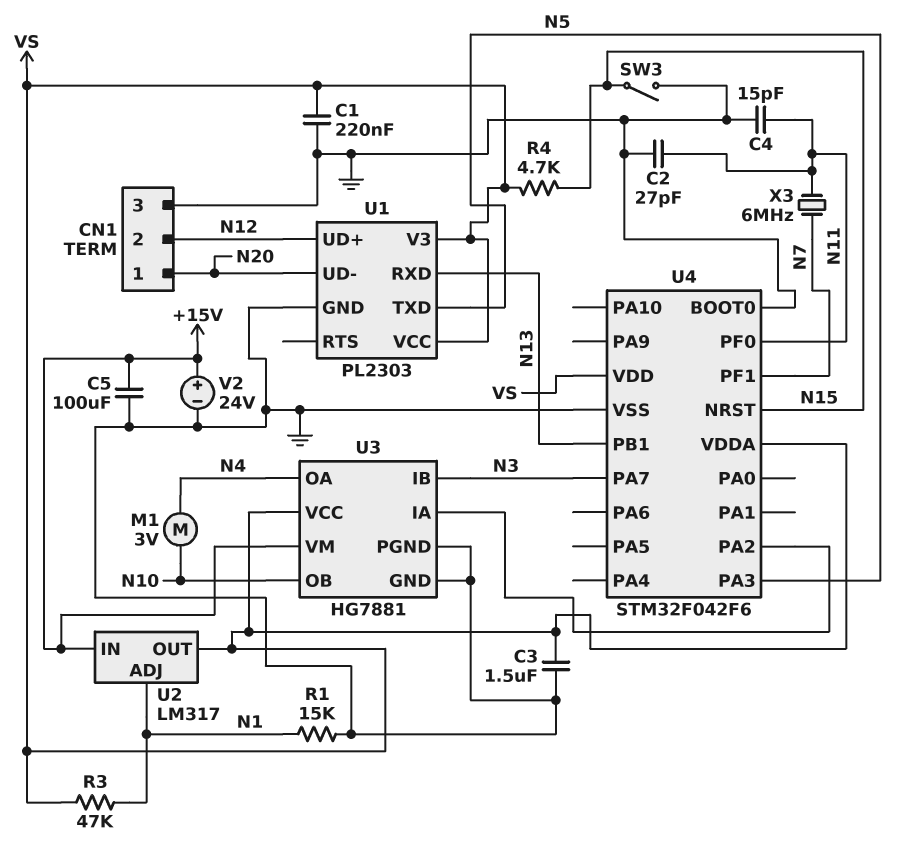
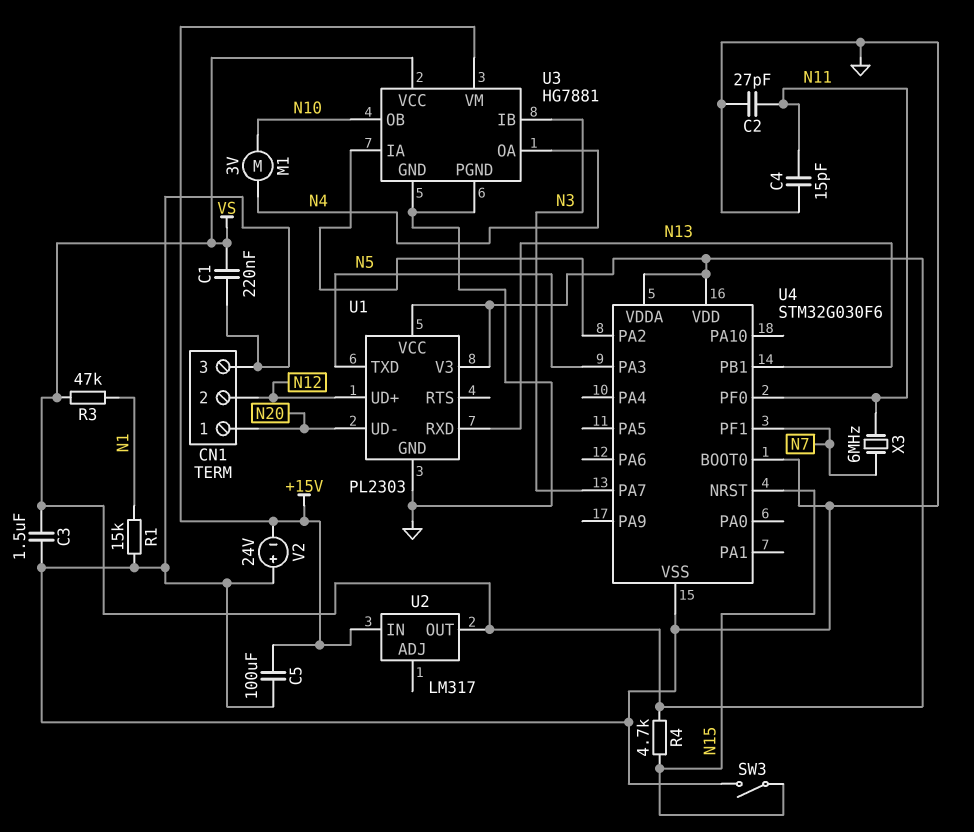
U2 pin ADJ: N1 -> none
U4: STM32F042F6 -> STM32G030F6
V2: 24V (plus +15V, minus GND) -> 24V (plus GND, minus +15V)

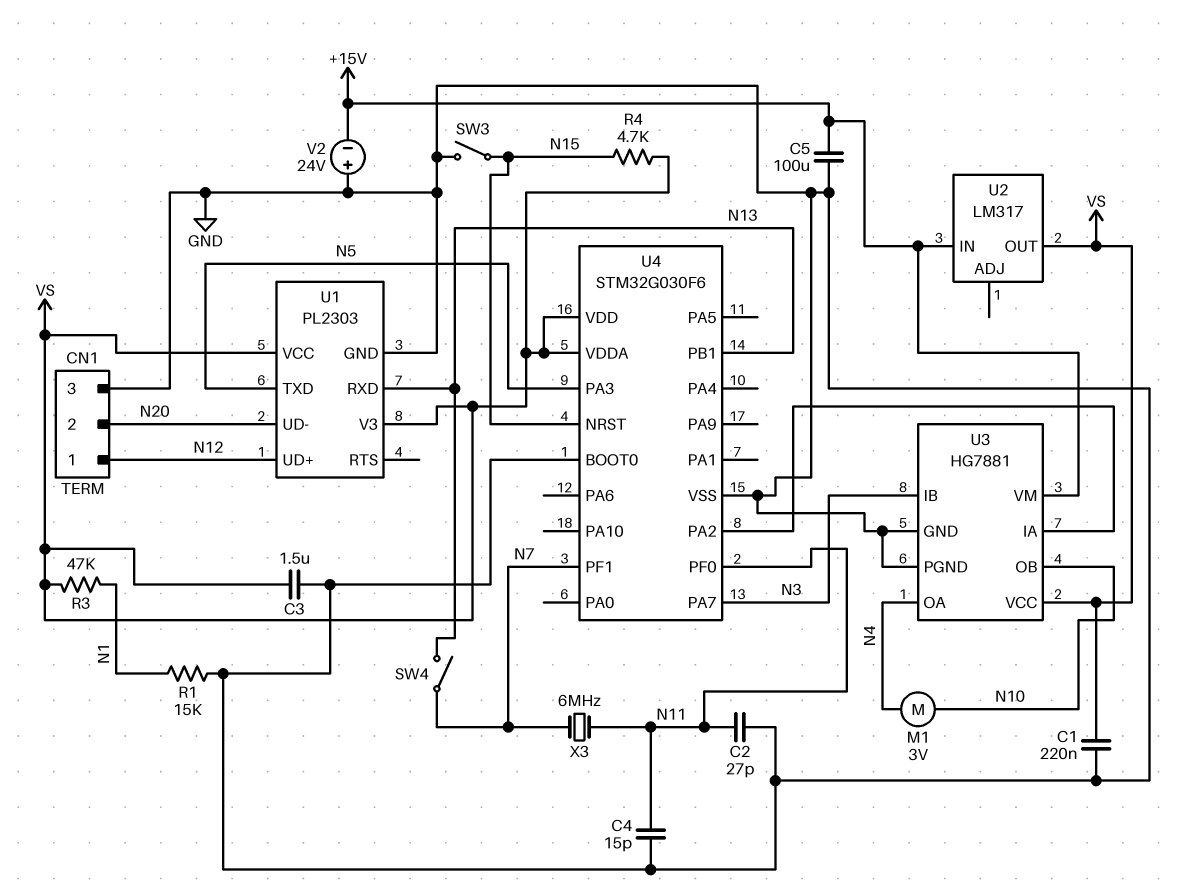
CN1 pin 1: N20 -> N12
CN1 pin 2: N12 -> N20
SW4: none -> switch (N7, N13)

